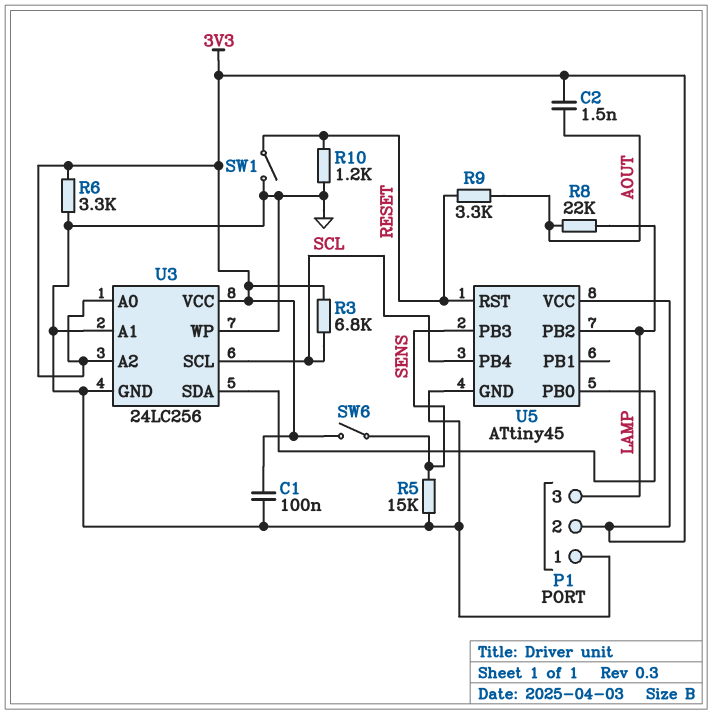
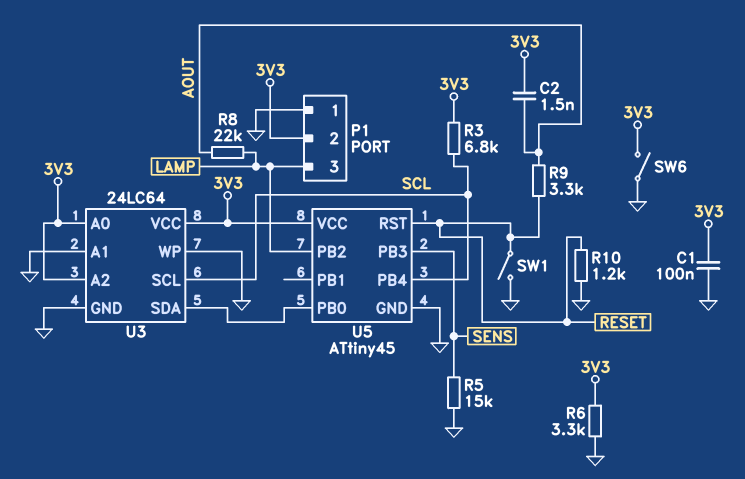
SW6: switch (3V3, SENS) -> switch (3V3, GND)
U3: 24LC256 -> 24LC64

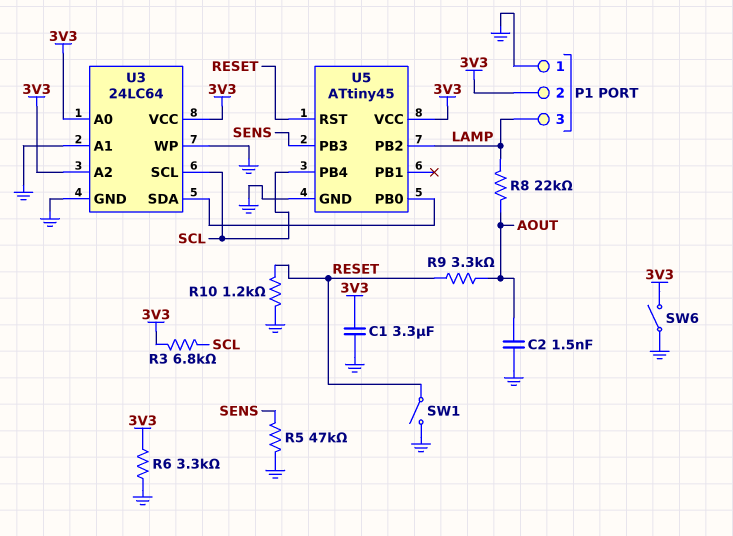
C1: 100nF (3V3, GND) -> 3.3uF (3V3, GND)
C2: 1.5nF (3V3, AOUT) -> 1.5nF (AOUT, GND)
R5: 15k (GND, SENS) -> 47k (GND, SENS)

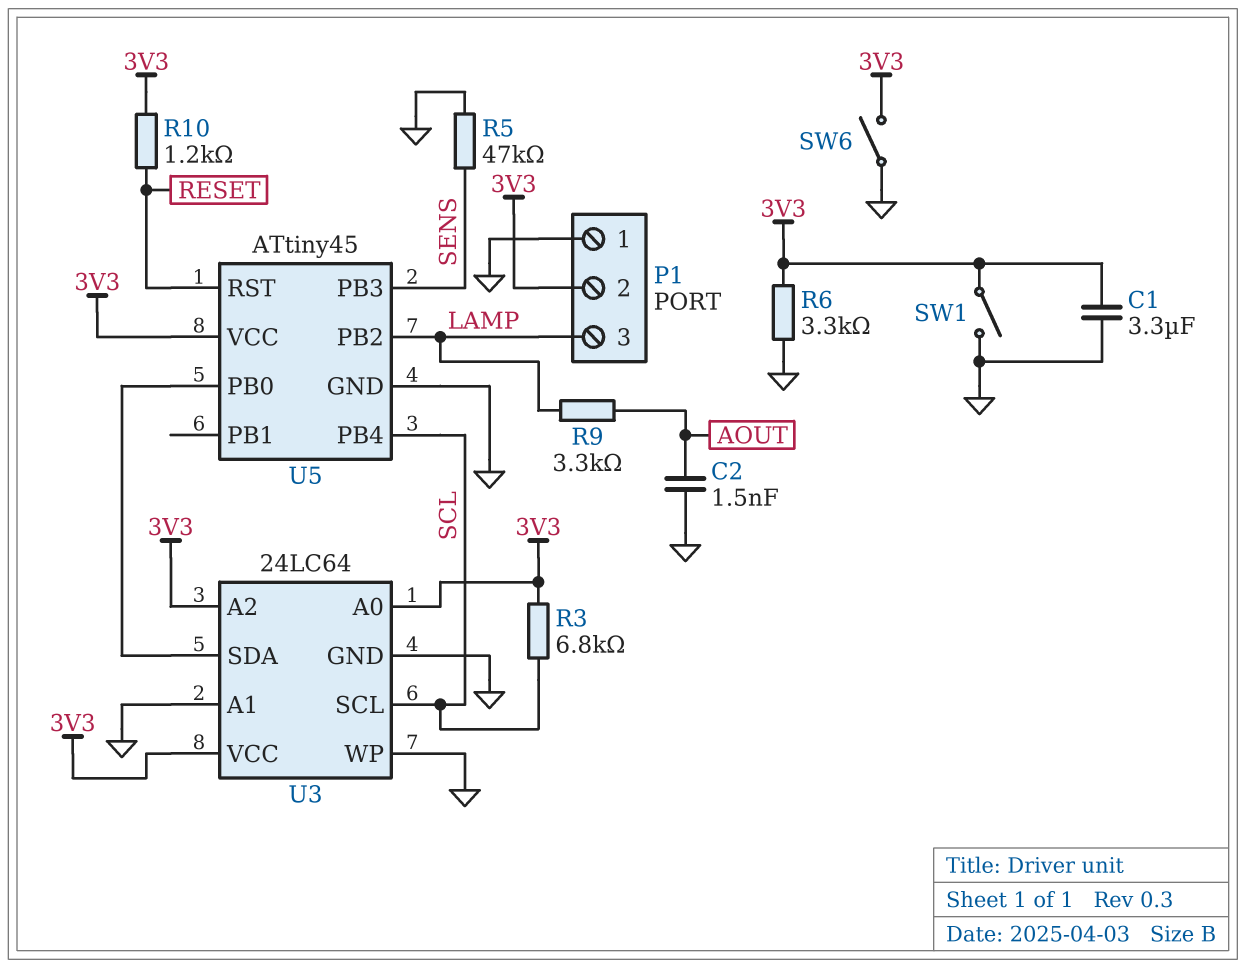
R8: 22k (AOUT, LAMP) -> none
R9: 3.3k (AOUT, RESET) -> 3.3k (AOUT, LAMP)
R10: 1.2k (GND, RESET) -> 1.2k (3V3, RESET)
SW1: switch (GND, RESET) -> switch (3V3, GND)

